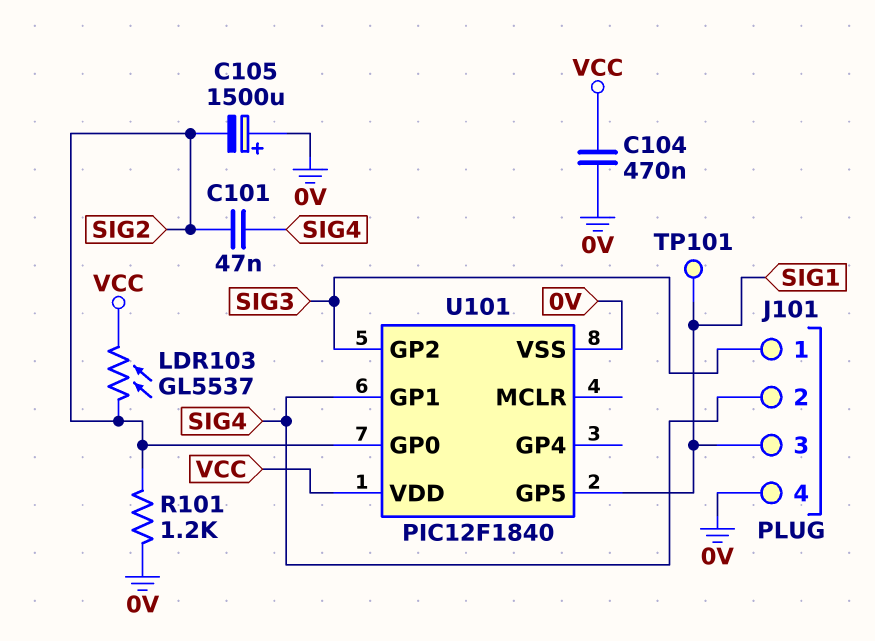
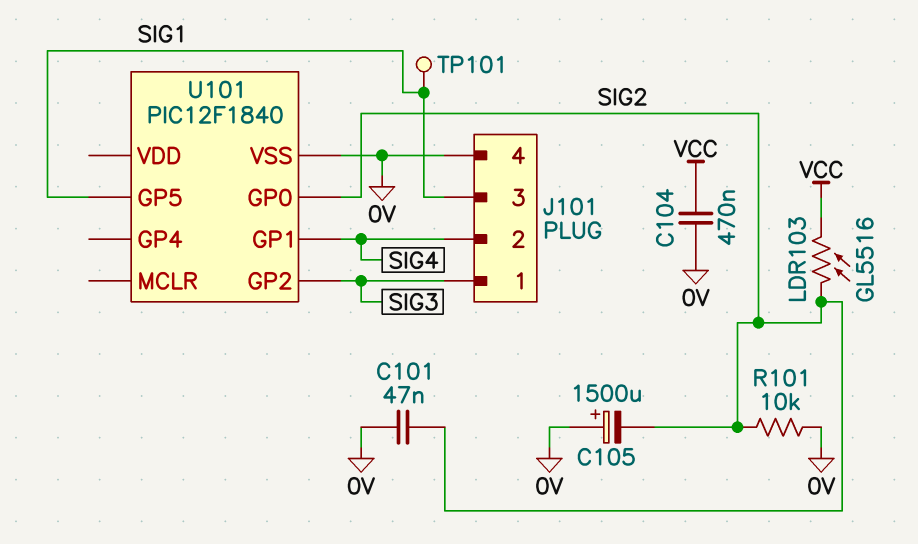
C101: 47nF (SIG2, SIG4) -> 47nF (0V, SIG2)
LDR103: GL5537 (SIG2, VCC) -> GL5516 (SIG2, VCC)
R101: 1.2k (0V, SIG2) -> 10k (0V, SIG2)
U101 pin VDD: VCC -> none

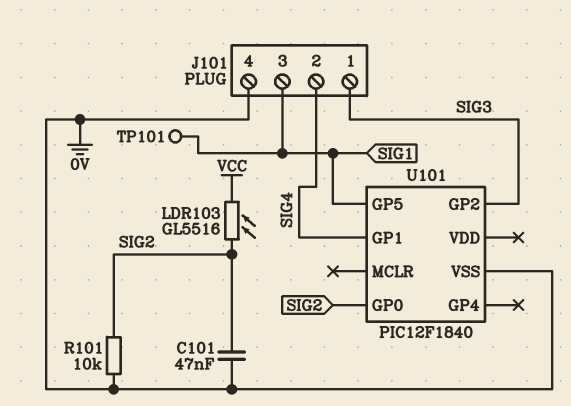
C104: 470nF (0V, VCC) -> none
C105: 1500uF (plus 0V, minus SIG2) -> none

